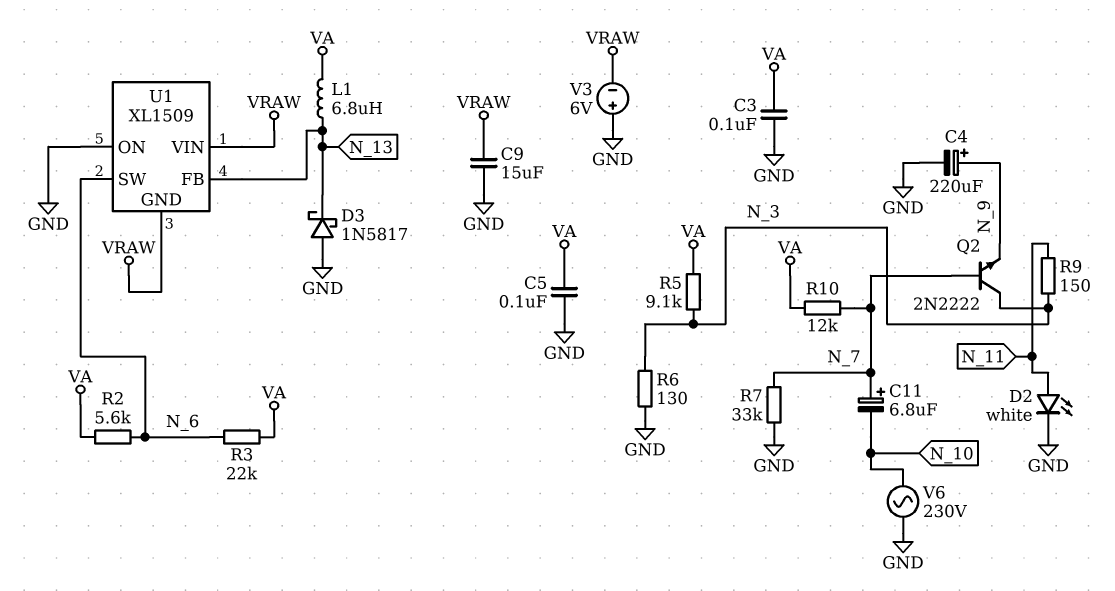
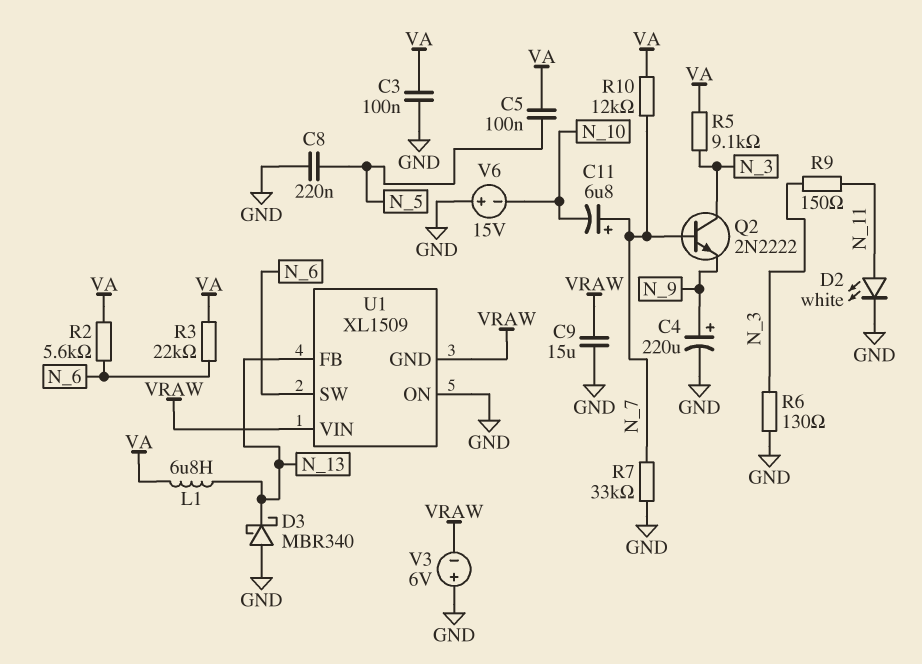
C5: 100nF (GND, VA) -> 100nF (N_5, VA)
C8: none -> 220nF (GND, N_5)
D3: schottky 1N5817 (A GND, K N_13) -> schottky MBR340 (A GND, K N_13)
V6: AC 230V (GND, N_10) -> 15V (plus GND, minus N_10)

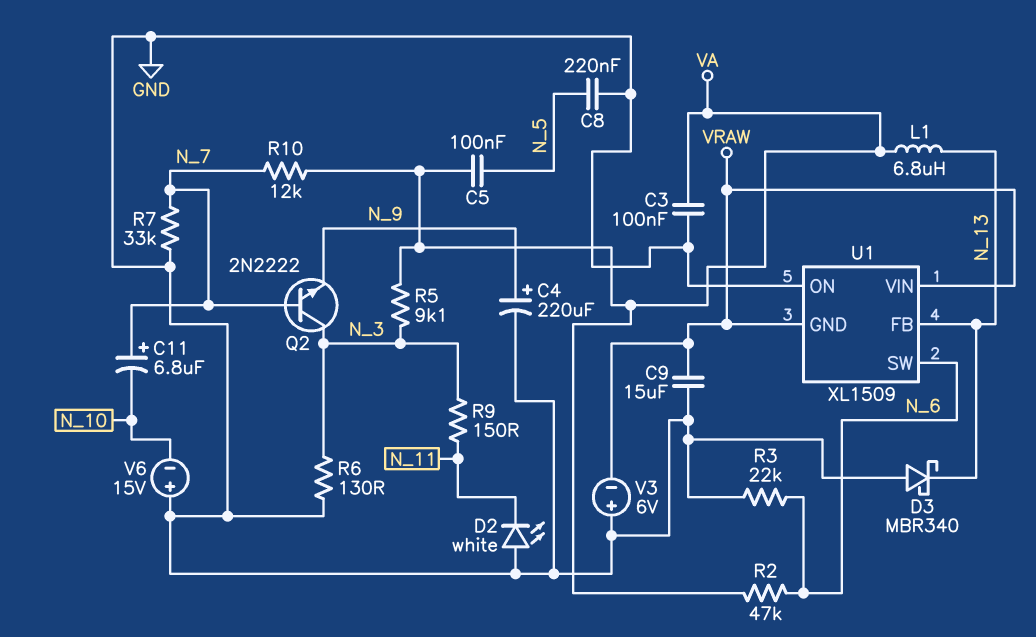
D2: LED white (A N_11, K GND) -> LED white (A GND, K N_11)
R2: 5.6k (N_6, VA) -> 47k (N_6, VA)
R3: 22k (N_6, VA) -> 22k (GND, N_6)

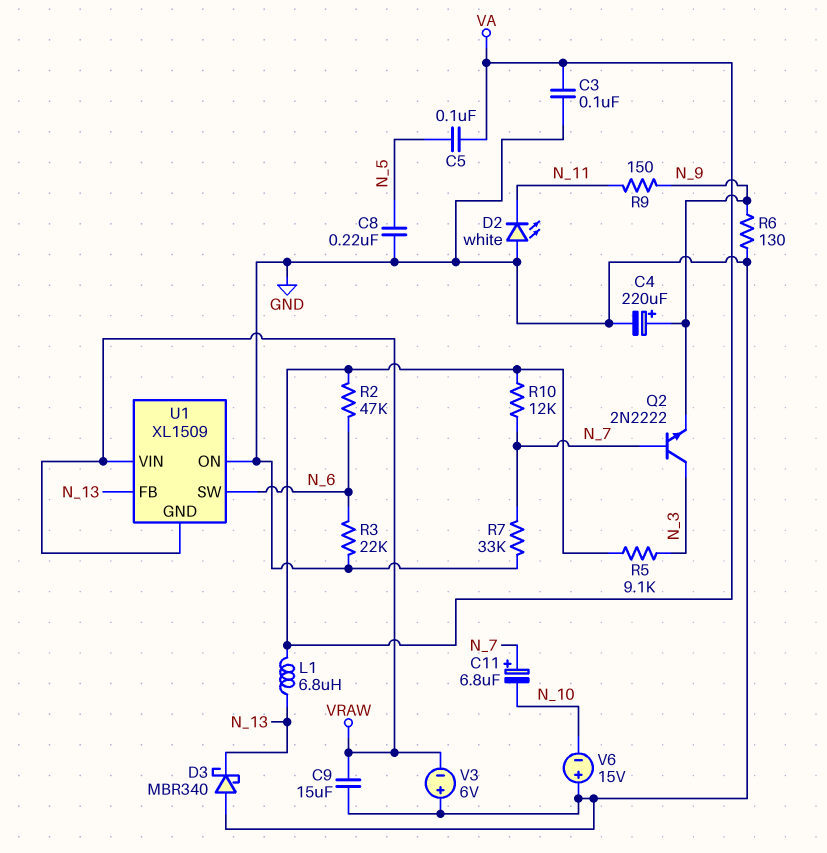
R6: 130 (GND, N_3) -> 130 (GND, N_9)
R9: 150 (N_3, N_11) -> 150 (N_9, N_11)

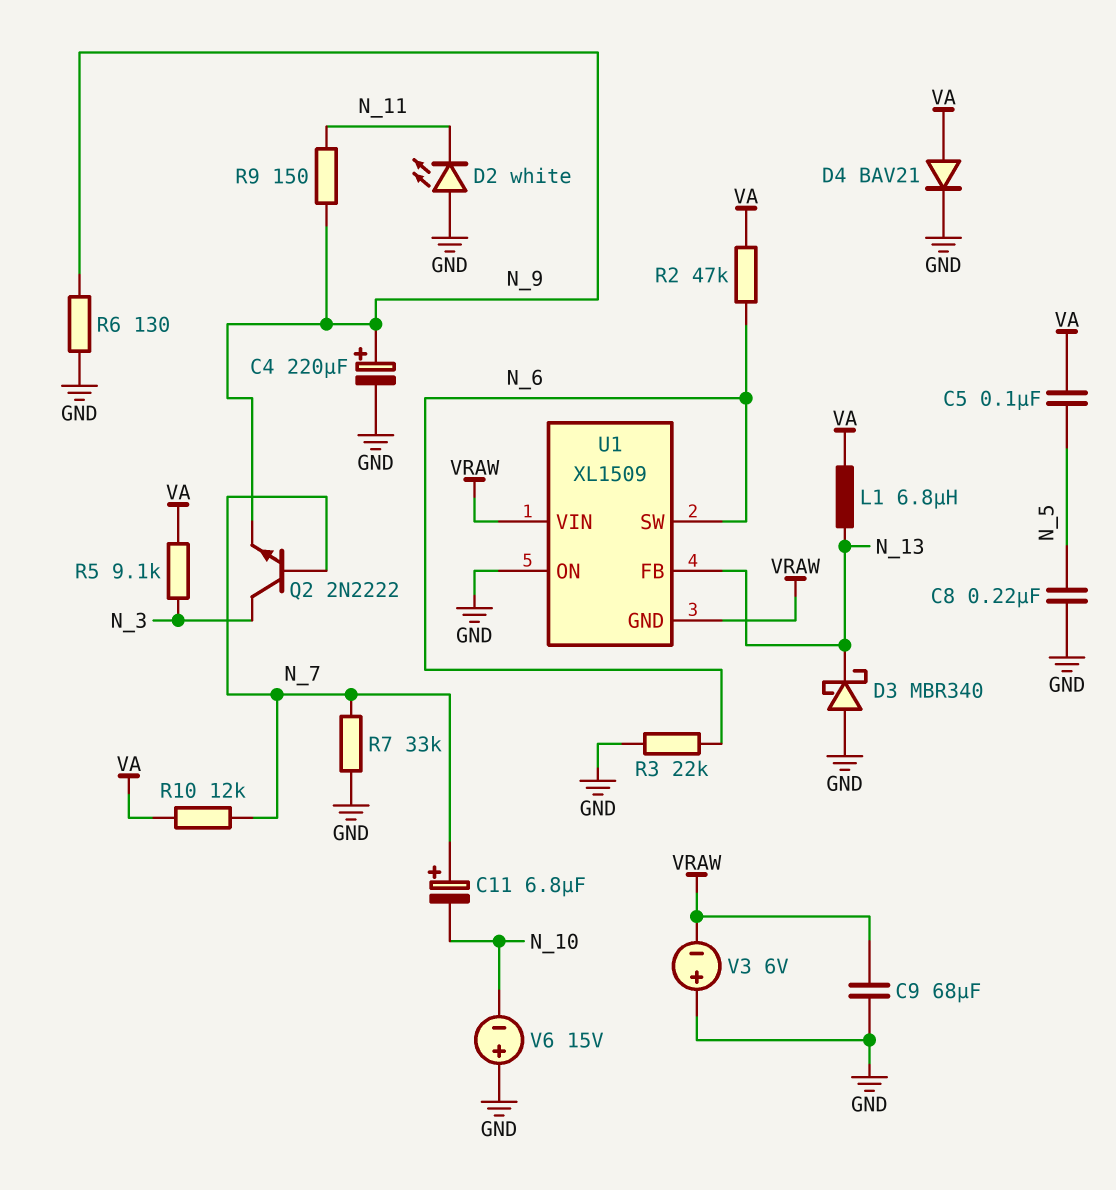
C3: 100nF (GND, VA) -> none
C9: 15uF (GND, VRAW) -> 68uF (GND, VRAW)
D4: none -> diode BAV21 (A VA, K GND)

